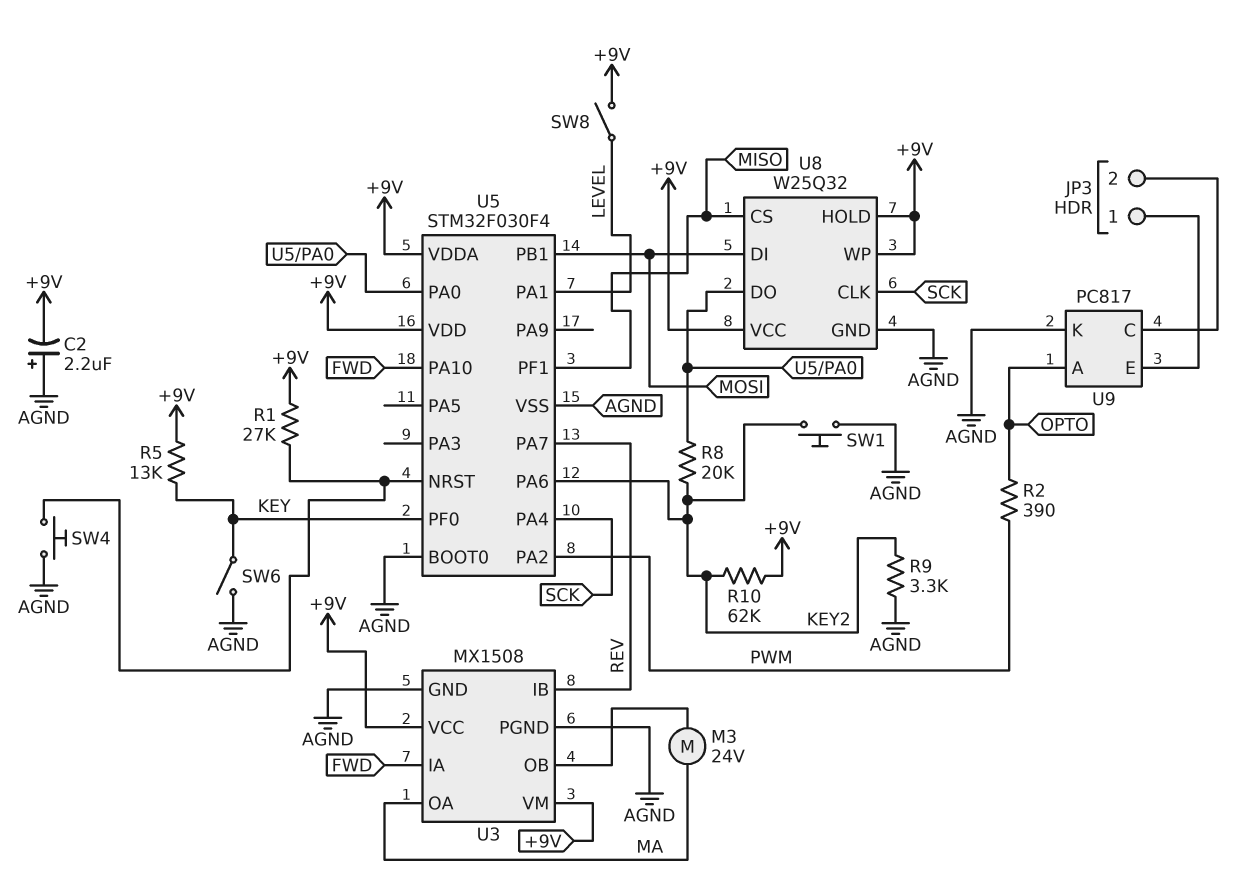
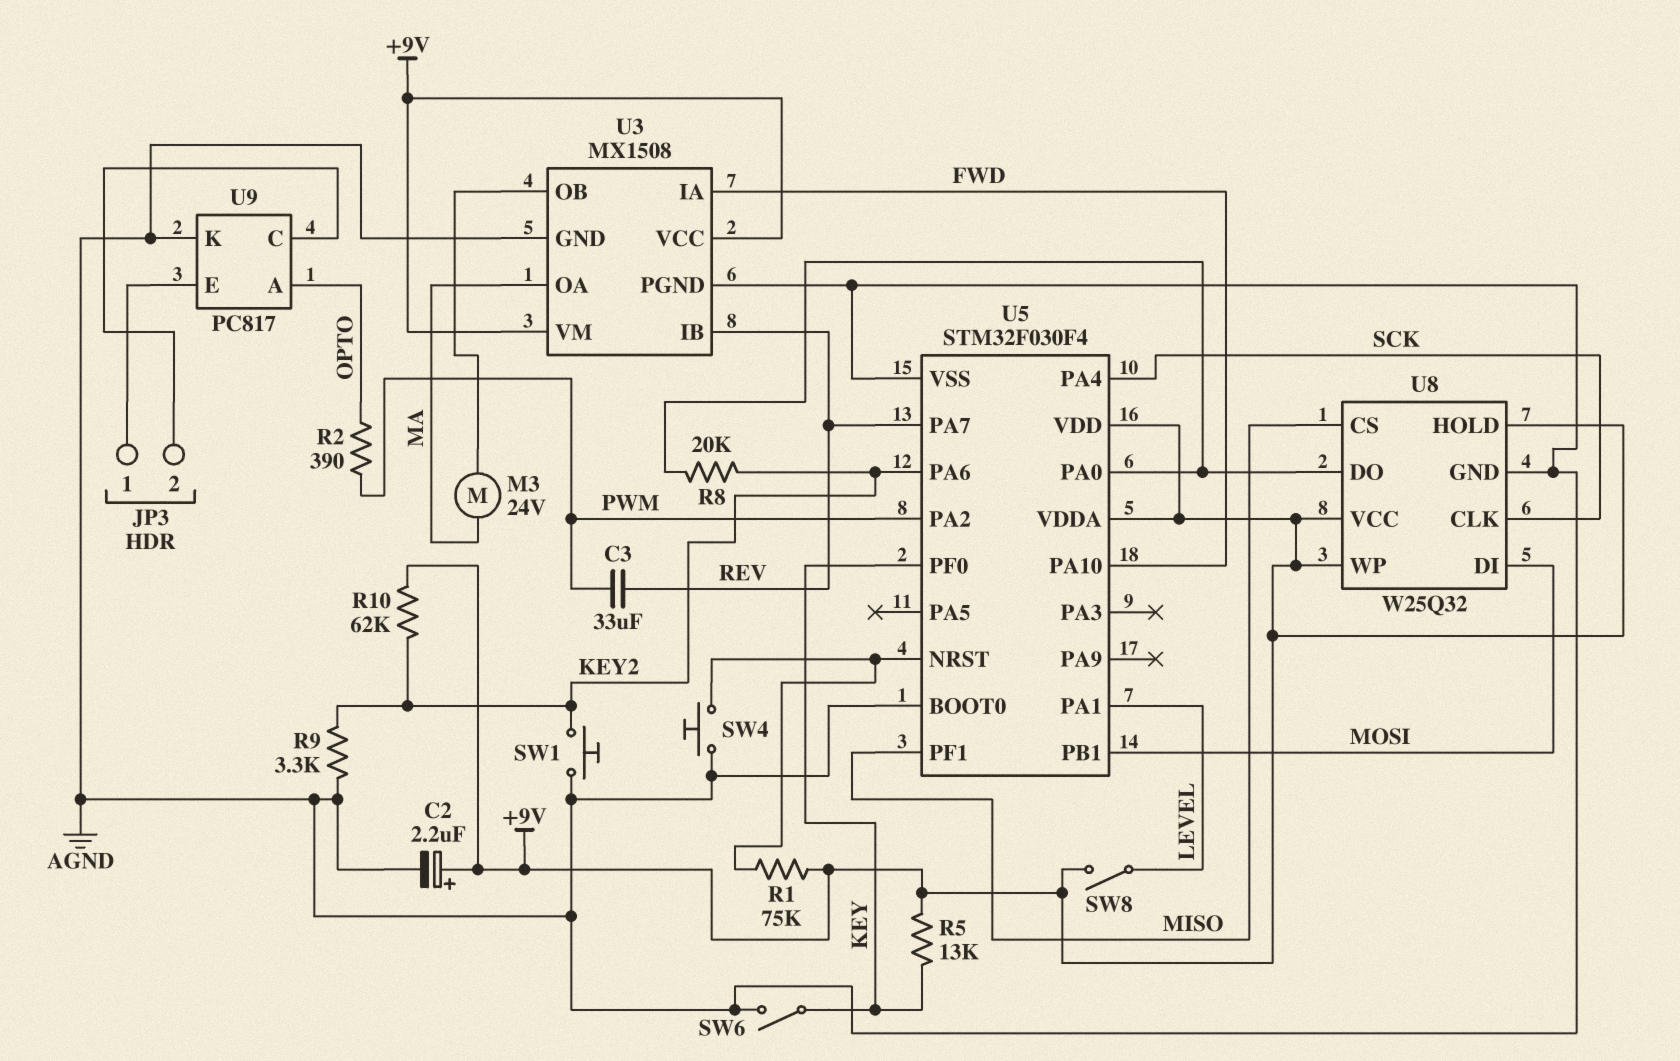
C2: 2.2uF (plus AGND, minus +9V) -> 2.2uF (plus +9V, minus AGND)
C3: none -> 33uF (PWM, REV)
R1: 27k (+9V, U5/NRST) -> 75k (+9V, U5/NRST)

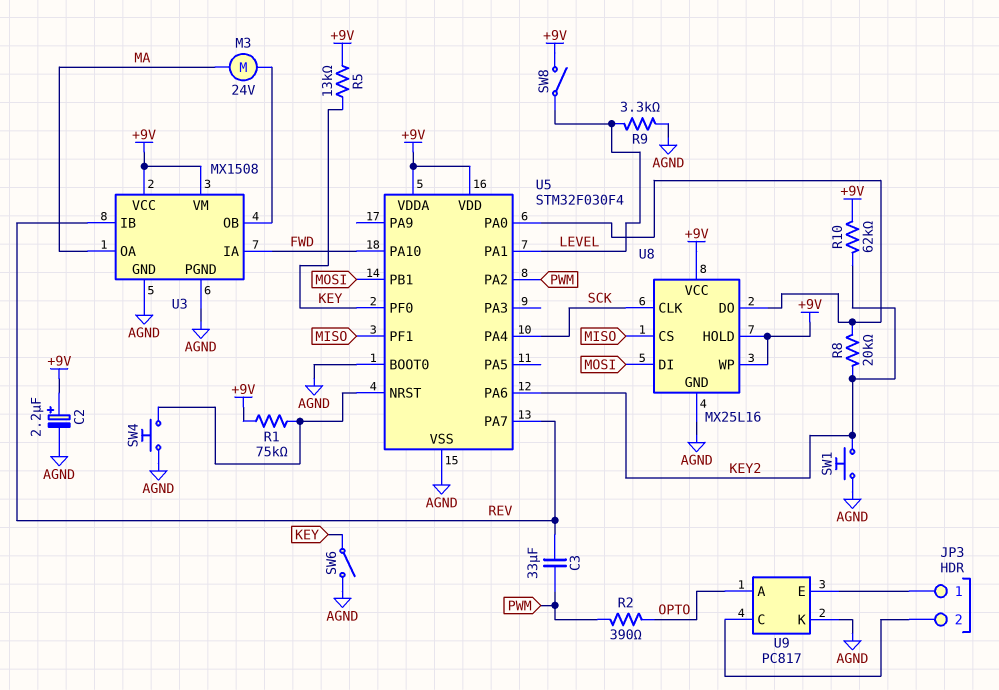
R9: 3.3k (AGND, KEY2) -> 3.3k (AGND, LEVEL)
U8: W25Q32 -> MX25L16

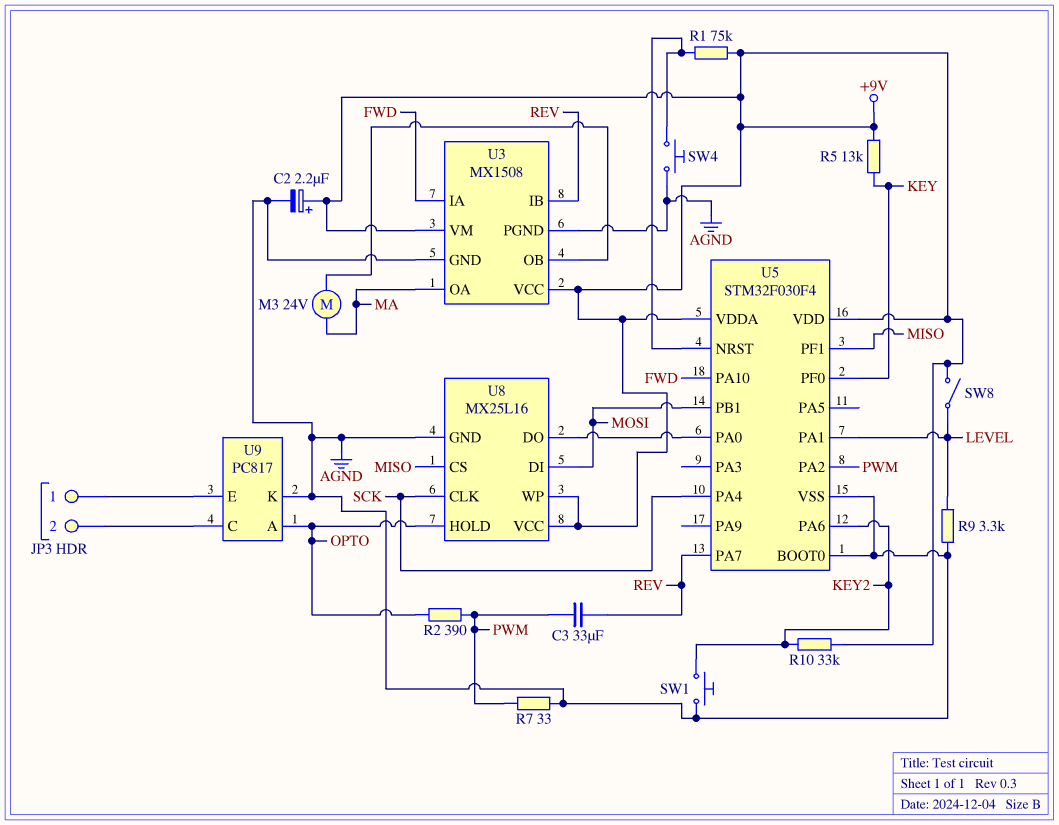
R7: none -> 33 (AGND, PWM)
R8: 20k (KEY2, U5/PA0) -> none
R10: 62k (+9V, KEY2) -> 33k (+9V, KEY2)
SW6: switch (AGND, KEY) -> none
U8 pin HOLD: +9V -> OPTO

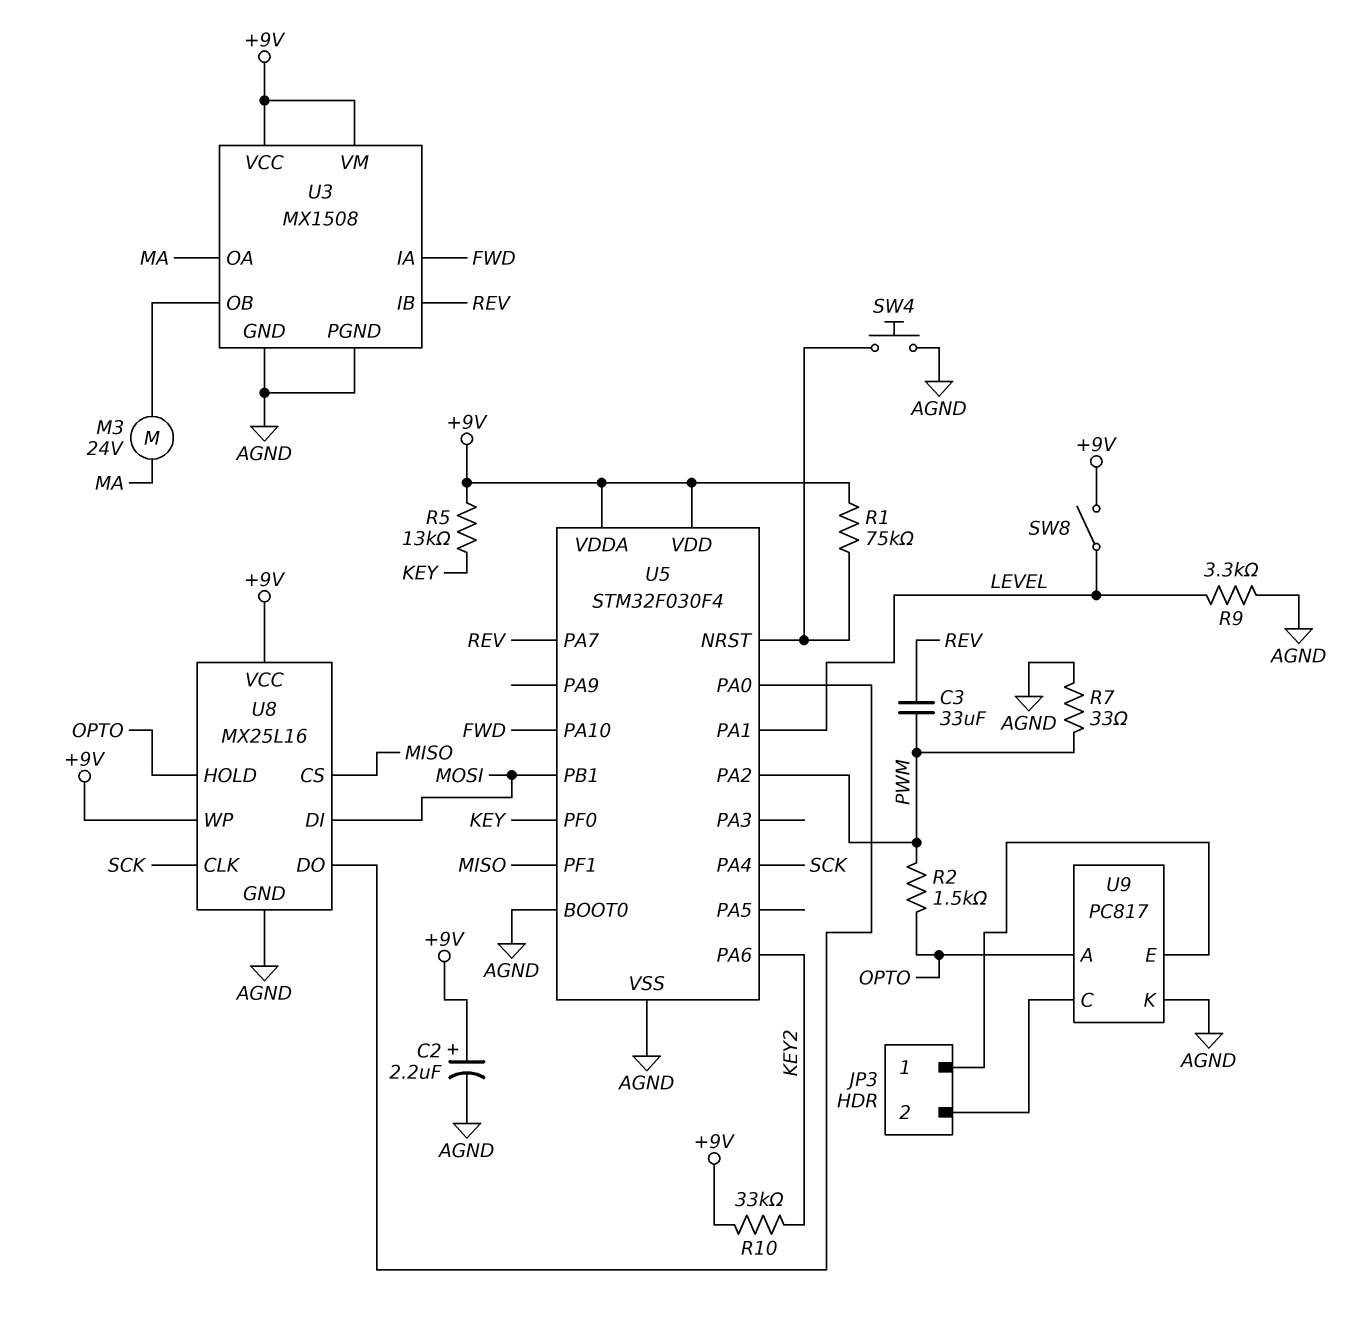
R2: 390 (OPTO, PWM) -> 1.5k (OPTO, PWM)
SW1: button (AGND, KEY2) -> none

